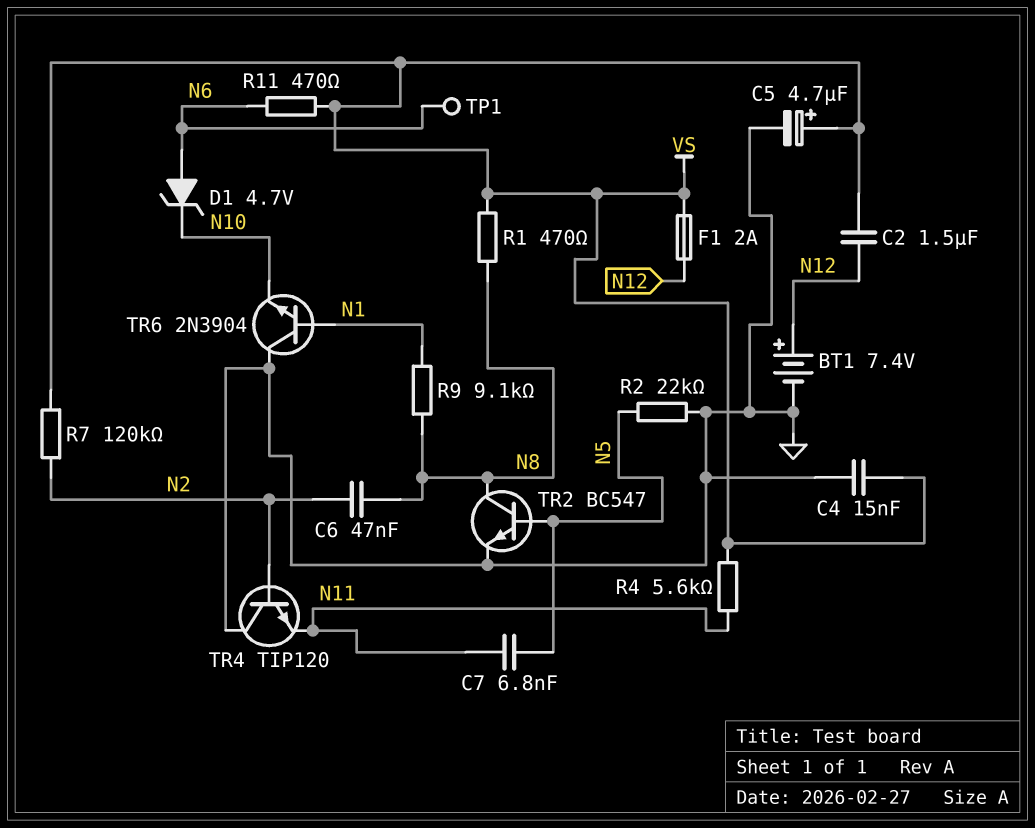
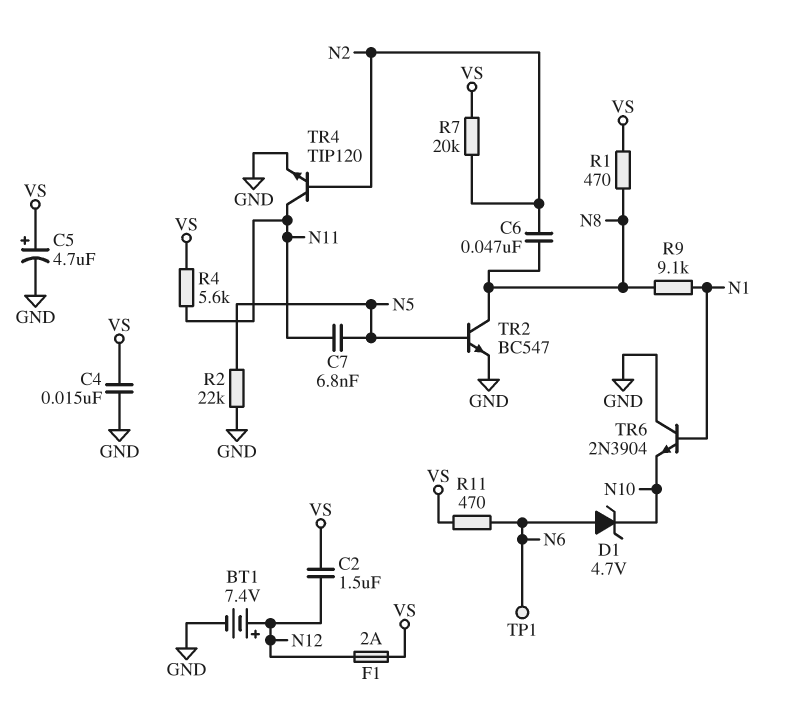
R7: 120k (N2, VS) -> 20k (N2, VS)
TR4: NPN TIP120 (B N2, C GND, E N11) -> NPN TIP120 (B N2, C N11, E GND)

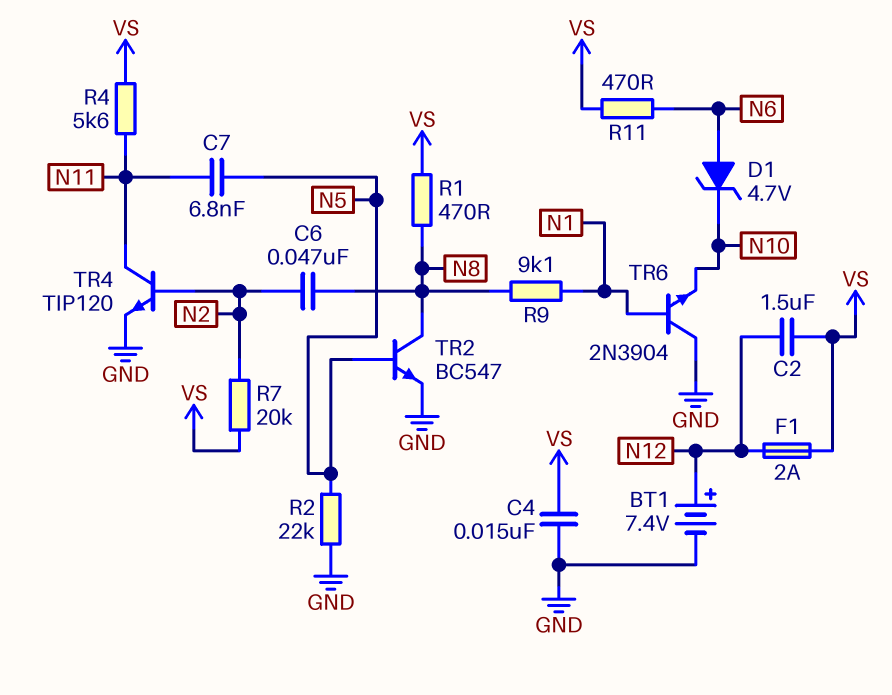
C5: 4.7uF (plus VS, minus GND) -> none
TP1: test point (N6) -> none

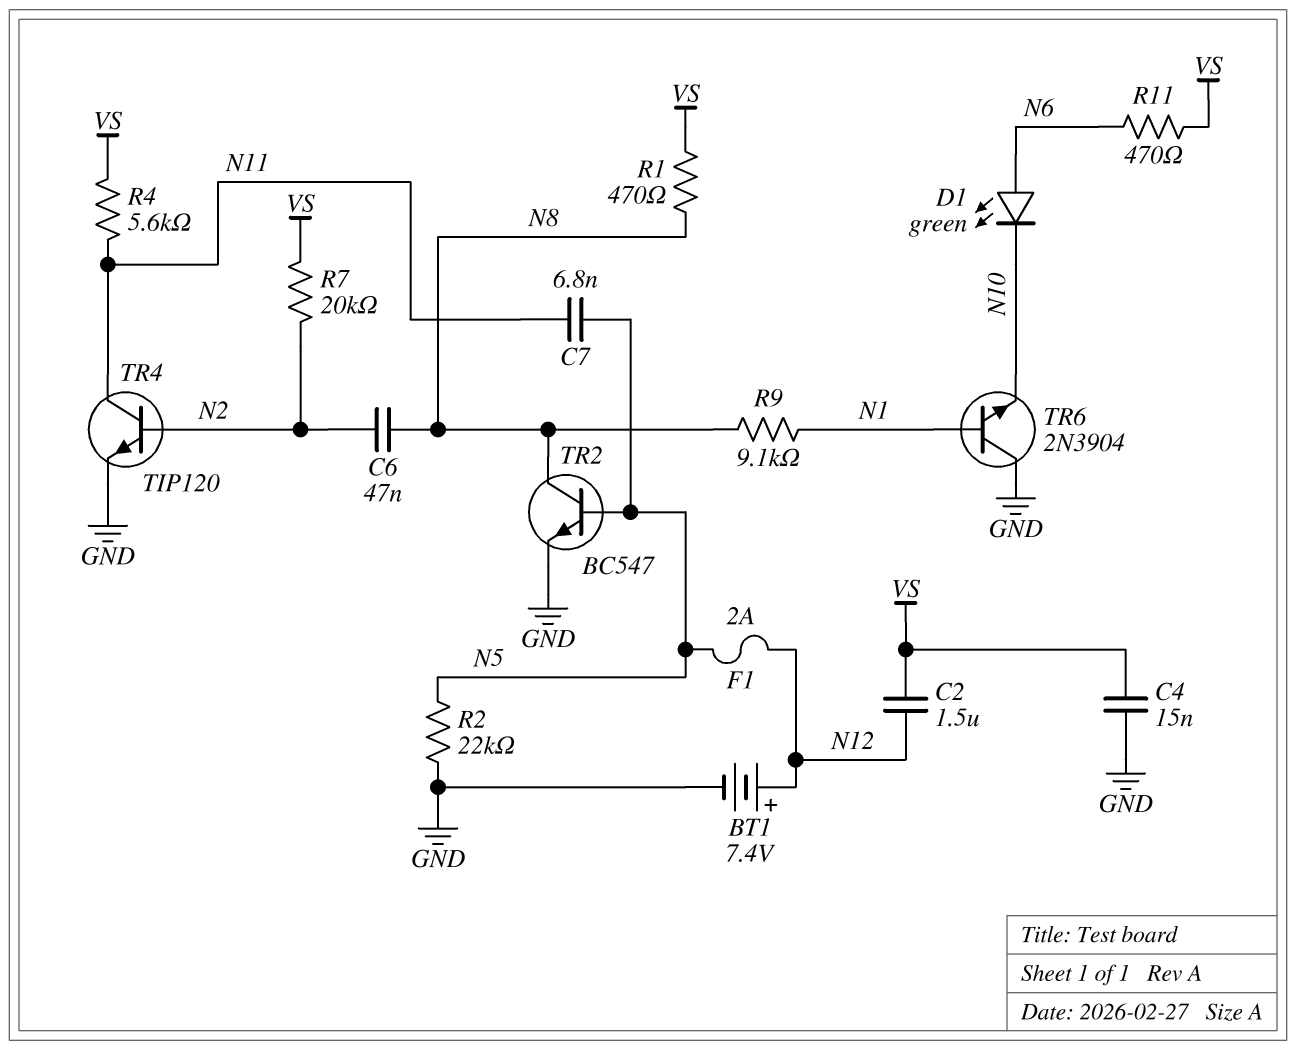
D1: zener 4.7V (A N6, K N10) -> LED green (A N6, K N10)
F1: 2A (N12, VS) -> 2A (N5, N12)

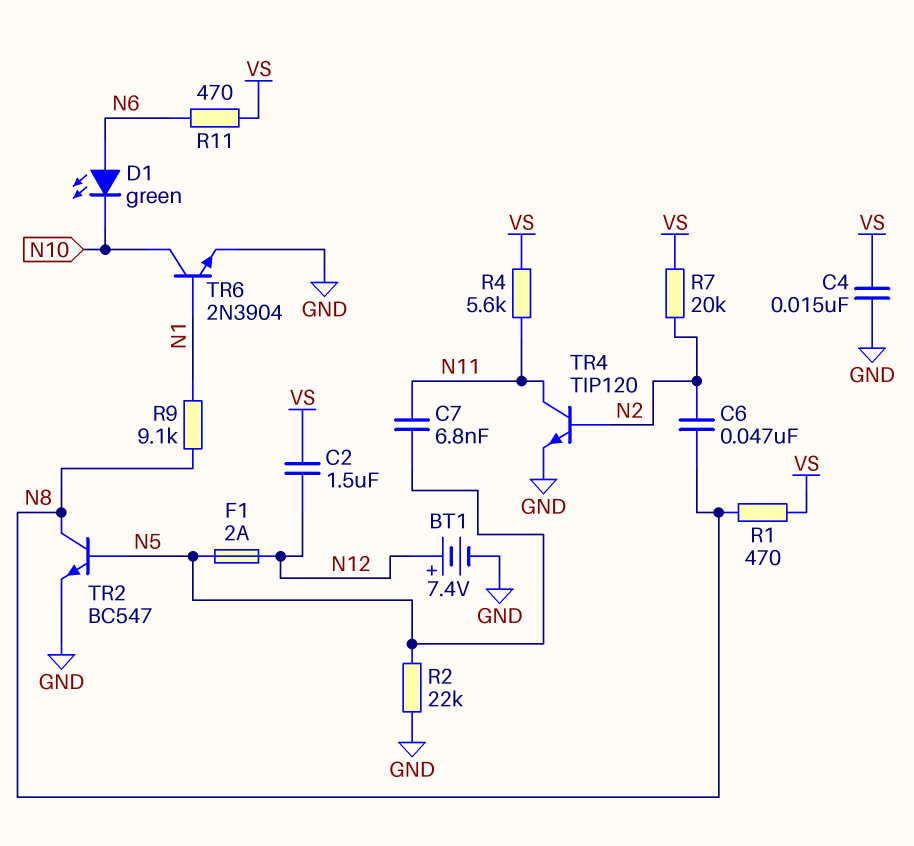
TR6: NPN 2N3904 (B N1, C GND, E N10) -> NPN 2N3904 (B N1, C N10, E GND)

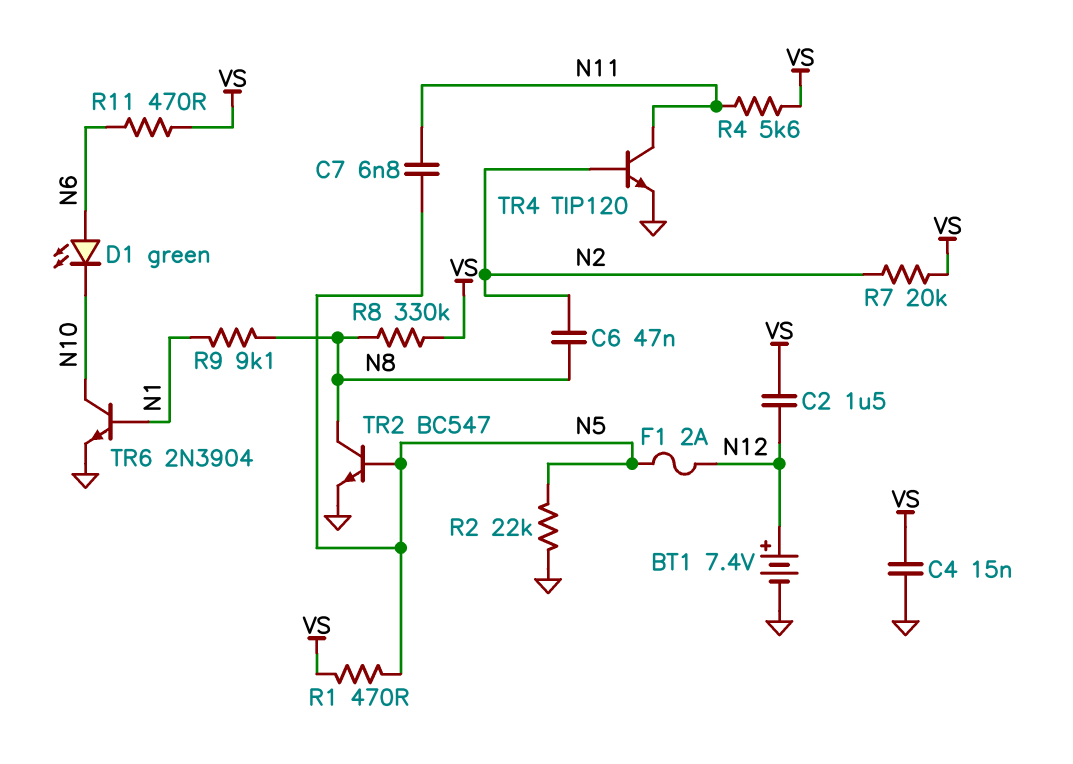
R1: 470 (N8, VS) -> 470 (N5, VS)
R8: none -> 330k (N8, VS)

